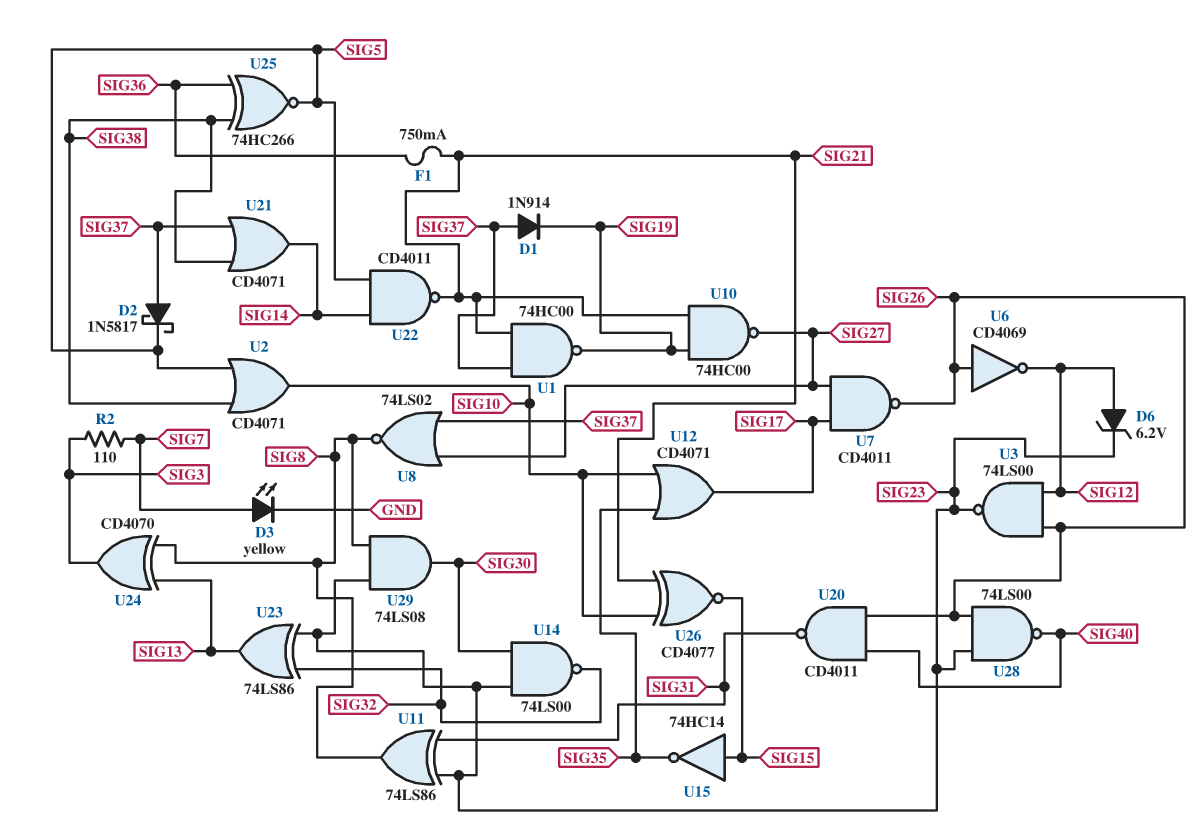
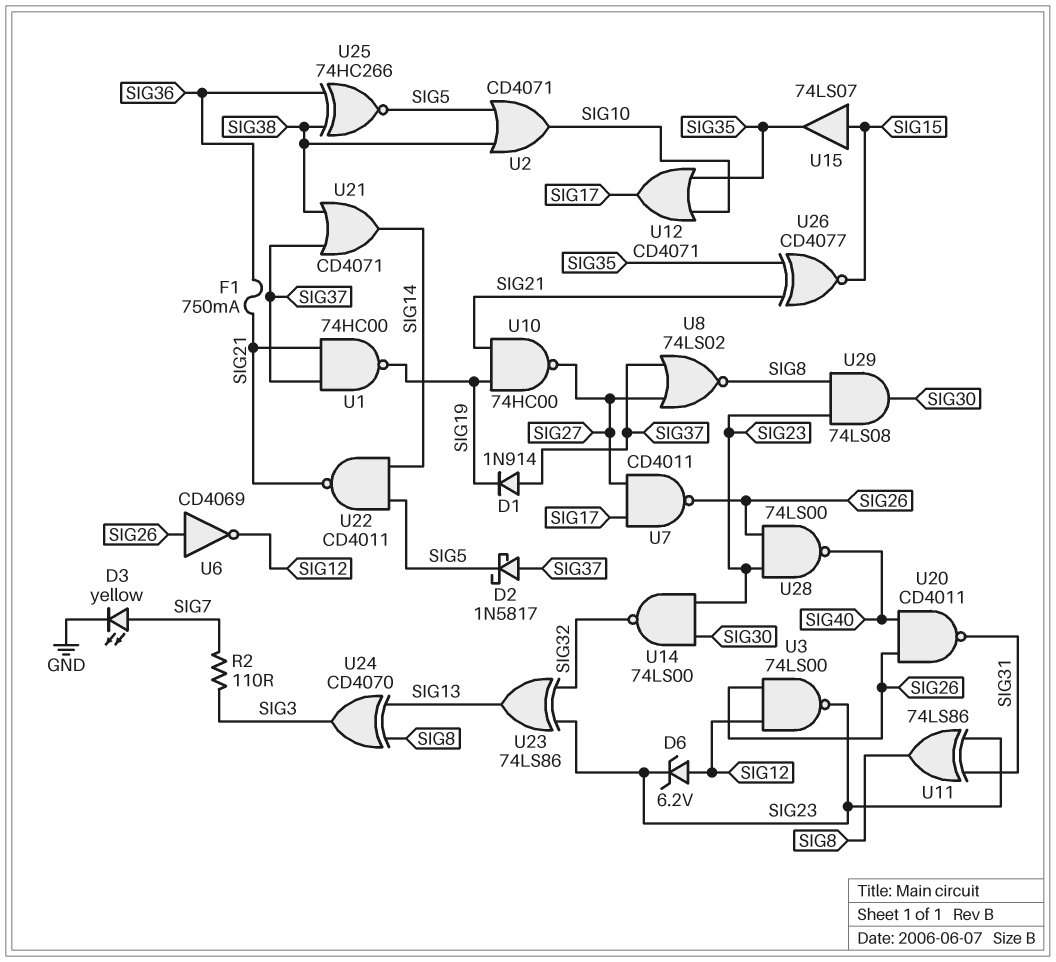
U15: NOT 74HC14 (in SIG15, out SIG35) -> buffer 74LS07 (in SIG15, out SIG35)
U26: XNOR CD4077 (in SIG10, in SIG21, out SIG15) -> XNOR CD4077 (in SIG21, in SIG35, out SIG15)

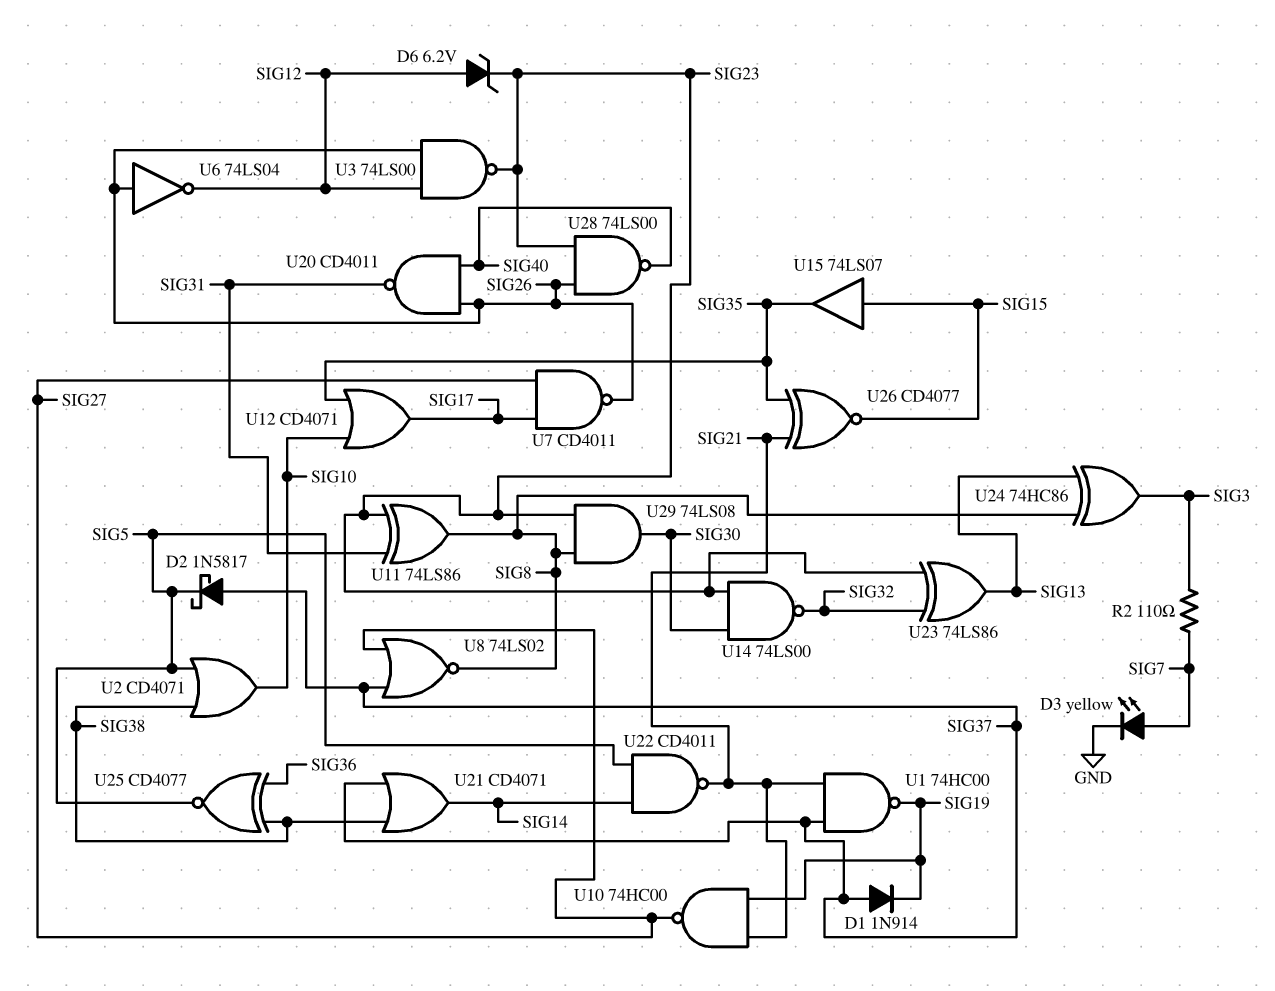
F1: 750mA (SIG21, SIG36) -> none
U6: NOT CD4069 (in SIG26, out SIG12) -> NOT 74LS04 (in SIG26, out SIG12)
U24: XOR CD4070 (in SIG8, in SIG13, out SIG3) -> XOR 74HC86 (in SIG8, in SIG13, out SIG3)
U25: XNOR 74HC266 (in SIG36, in SIG38, out SIG5) -> XNOR CD4077 (in SIG36, in SIG38, out SIG5)

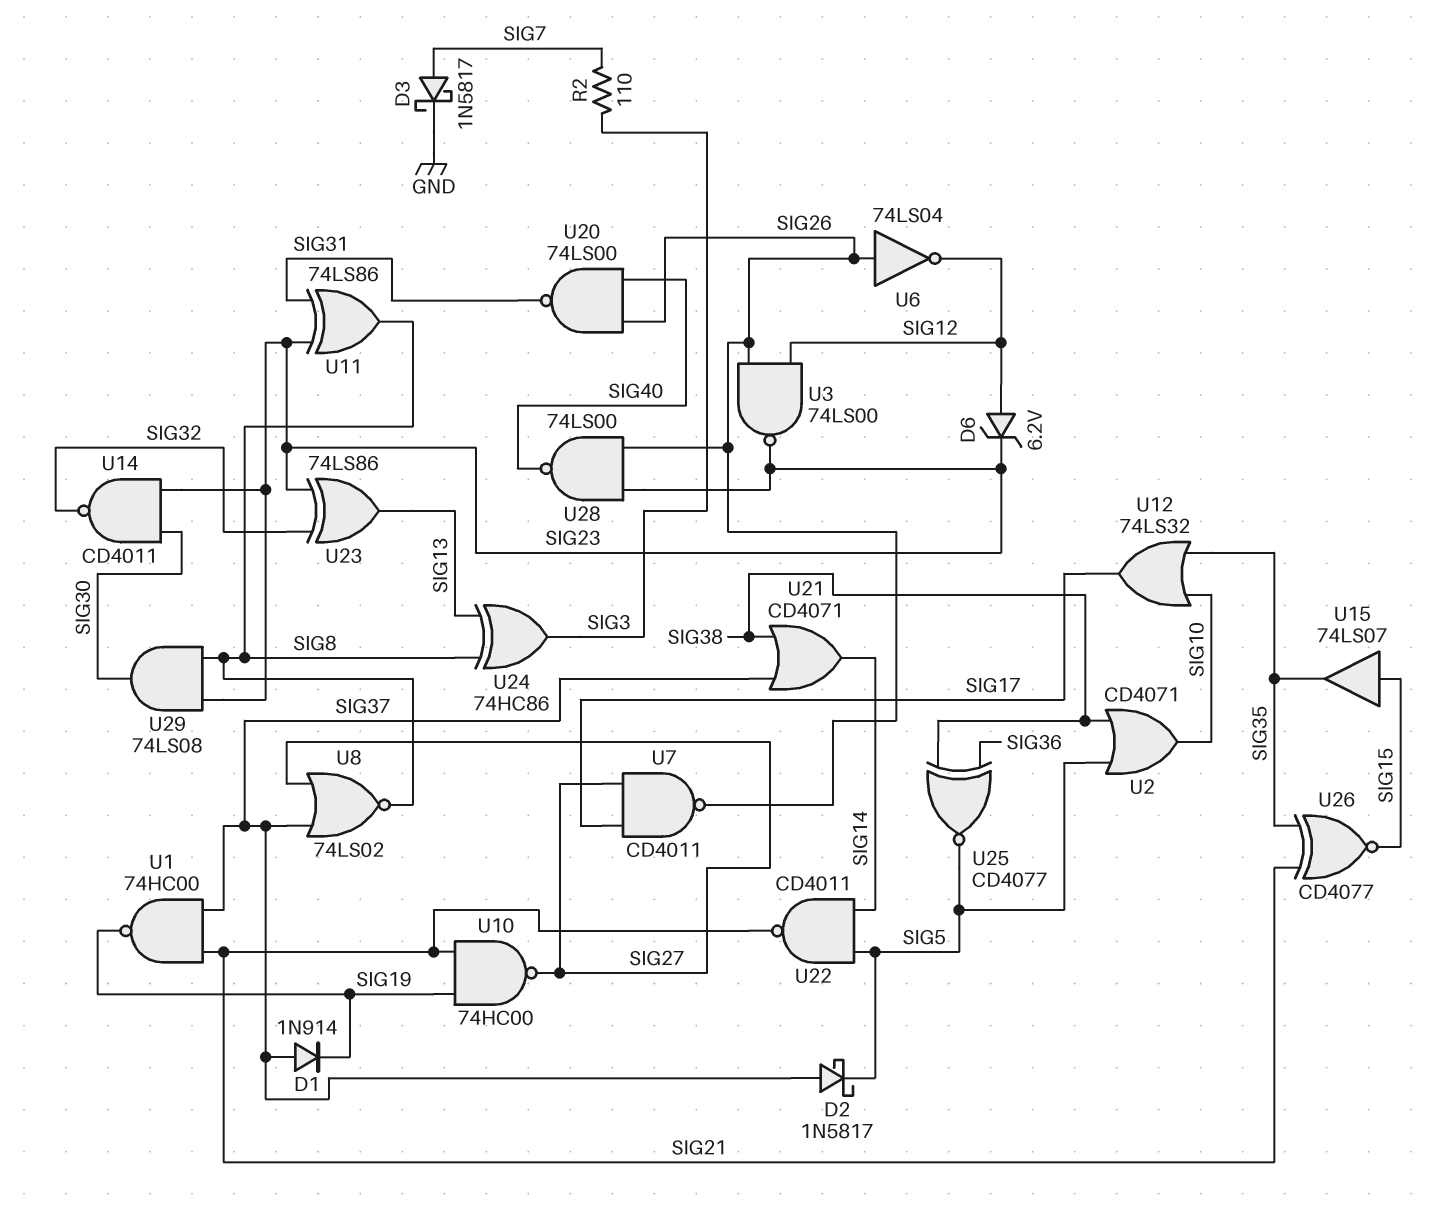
D3: LED yellow (A SIG7, K GND) -> schottky 1N5817 (A SIG7, K GND)
U12: OR CD4071 (in SIG10, in SIG35, out SIG17) -> OR 74LS32 (in SIG10, in SIG35, out SIG17)
U14: NAND 74LS00 (in SIG23, in SIG30, out SIG32) -> NAND CD4011 (in SIG23, in SIG30, out SIG32)
U20: NAND CD4011 (in SIG26, in SIG40, out SIG31) -> NAND 74LS00 (in SIG26, in SIG40, out SIG31)

